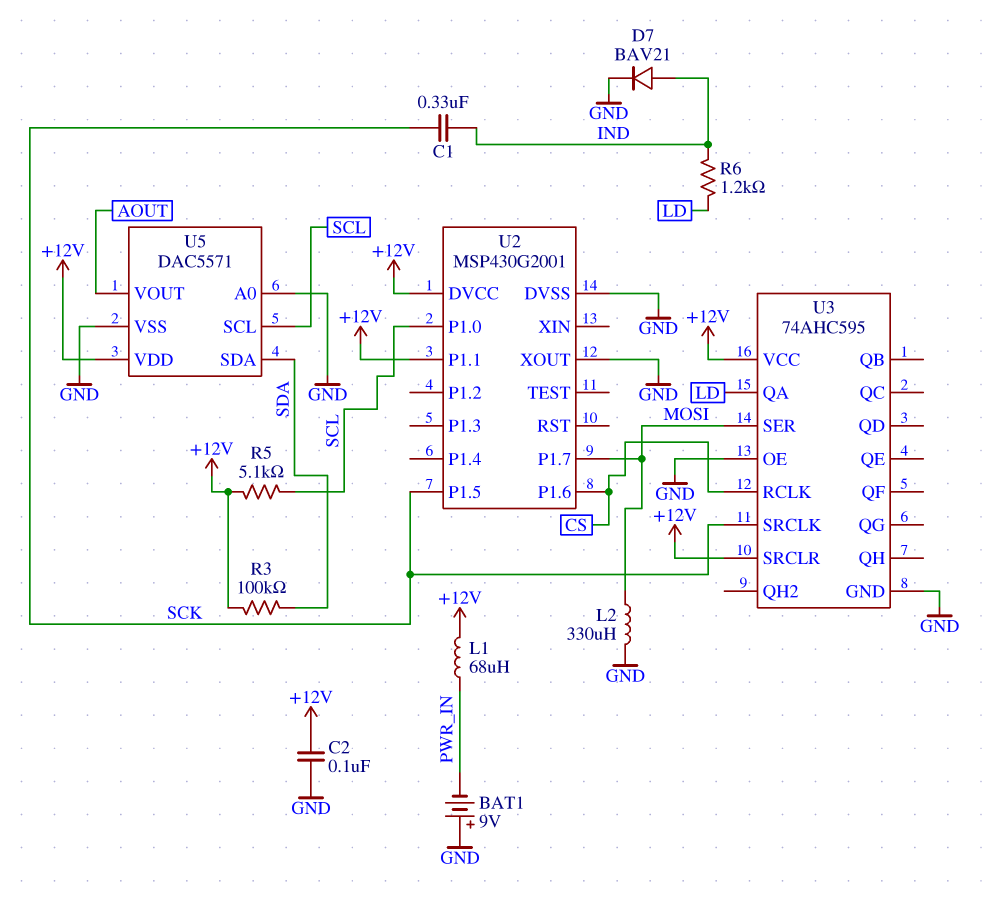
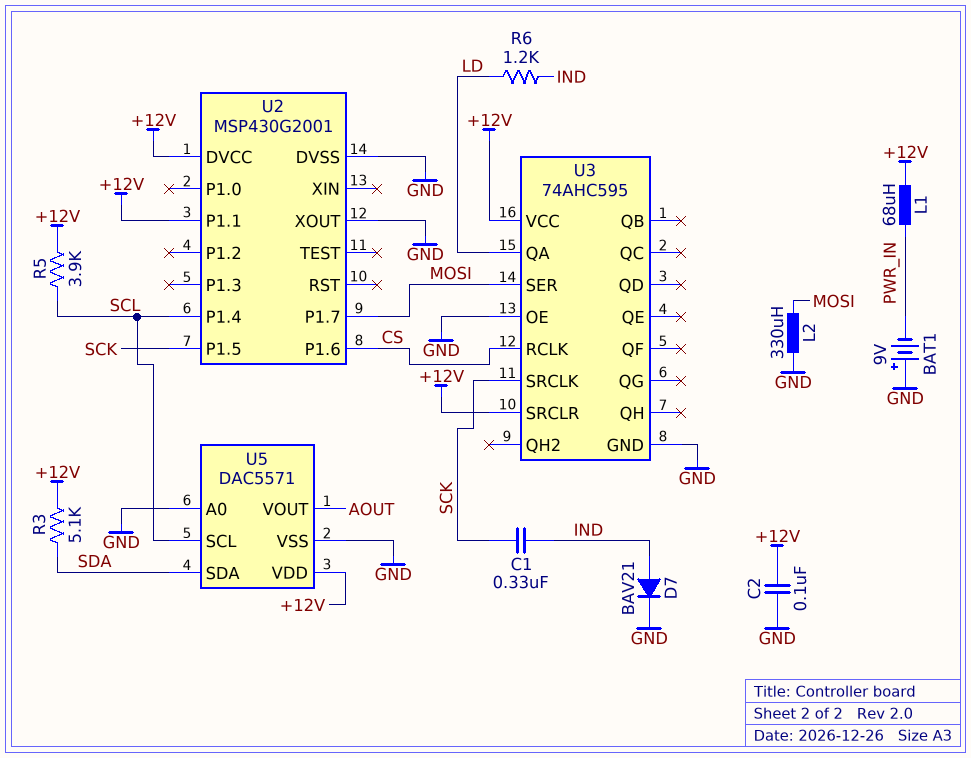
R3: 100k (+12V, SDA) -> 5.1k (+12V, SDA)
R5: 5.1k (+12V, SCL) -> 3.9k (+12V, SCL)
U2 pin P1.0: SCL -> none
U2 pin P1.4: none -> SCL

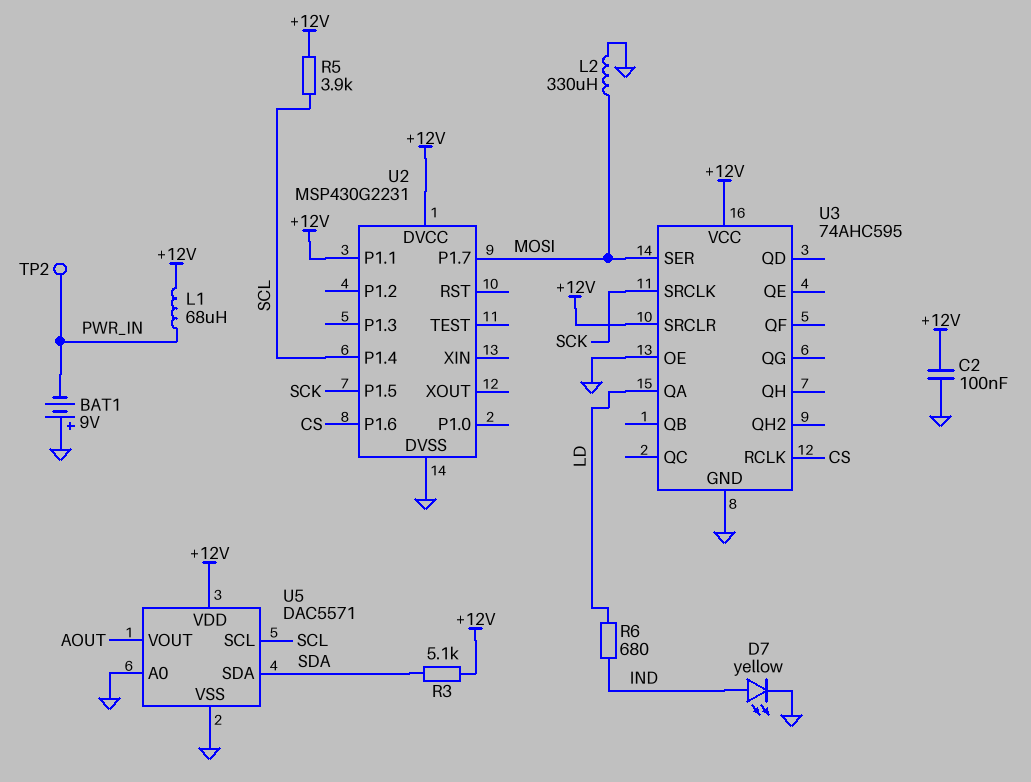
C1: 330nF (IND, SCK) -> none
D7: diode BAV21 (A IND, K GND) -> LED yellow (A IND, K GND)
R6: 1.2k (IND, LD) -> 680 (IND, LD)
TP2: none -> test point (PWR_IN)
U2: MSP430G2001 -> MSP430G2231
U2 pin XOUT: GND -> none

